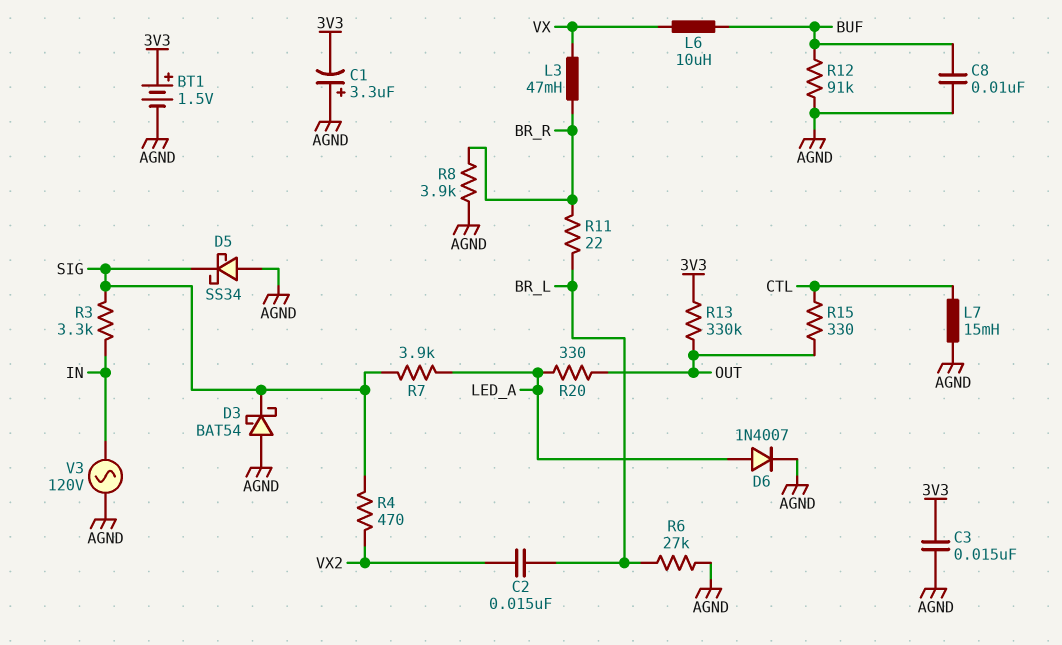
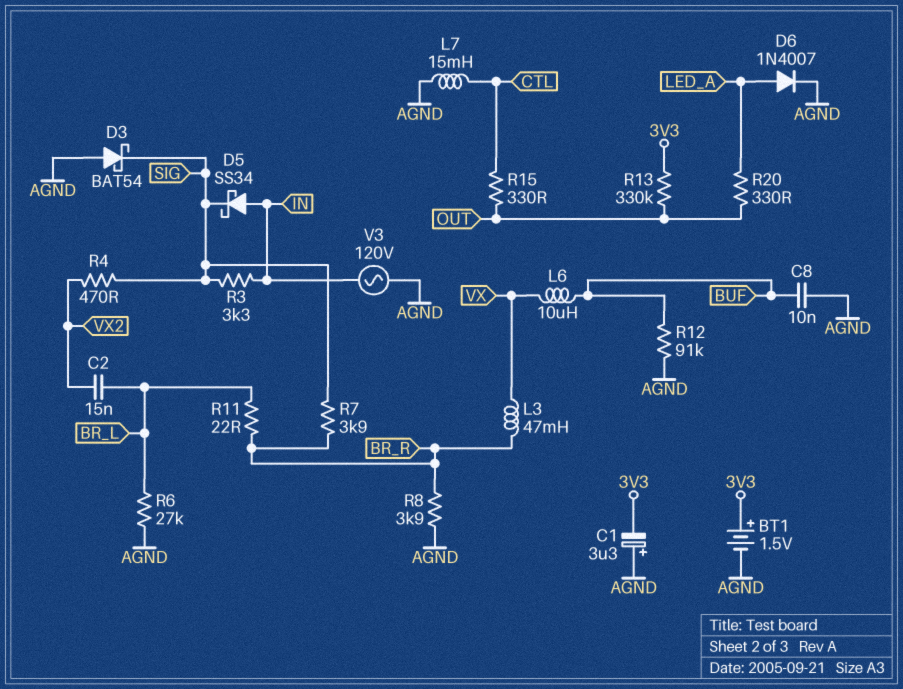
C3: 15nF (3V3, AGND) -> none
D5: schottky SS34 (A AGND, K SIG) -> schottky SS34 (A IN, K SIG)
R7: 3.9k (LED_A, SIG) -> 3.9k (BR_R, SIG)

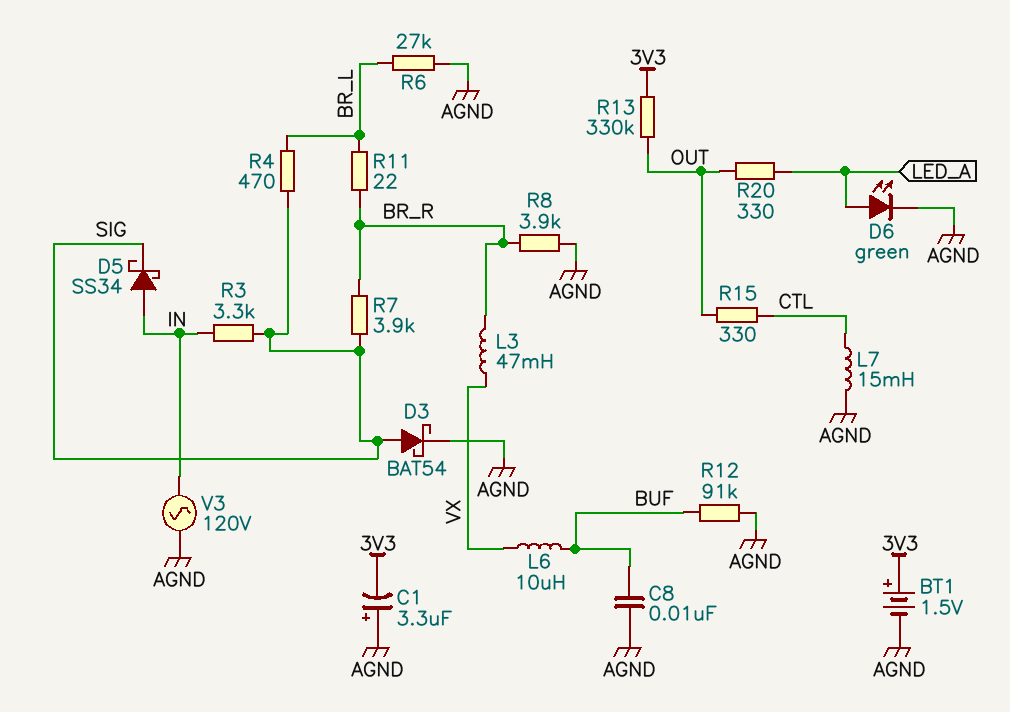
C2: 15nF (BR_L, VX2) -> none
D3: schottky BAT54 (A AGND, K SIG) -> schottky BAT54 (A SIG, K AGND)
D6: diode 1N4007 (A LED_A, K AGND) -> LED green (A LED_A, K AGND)
R4: 470 (SIG, VX2) -> 470 (BR_L, SIG)

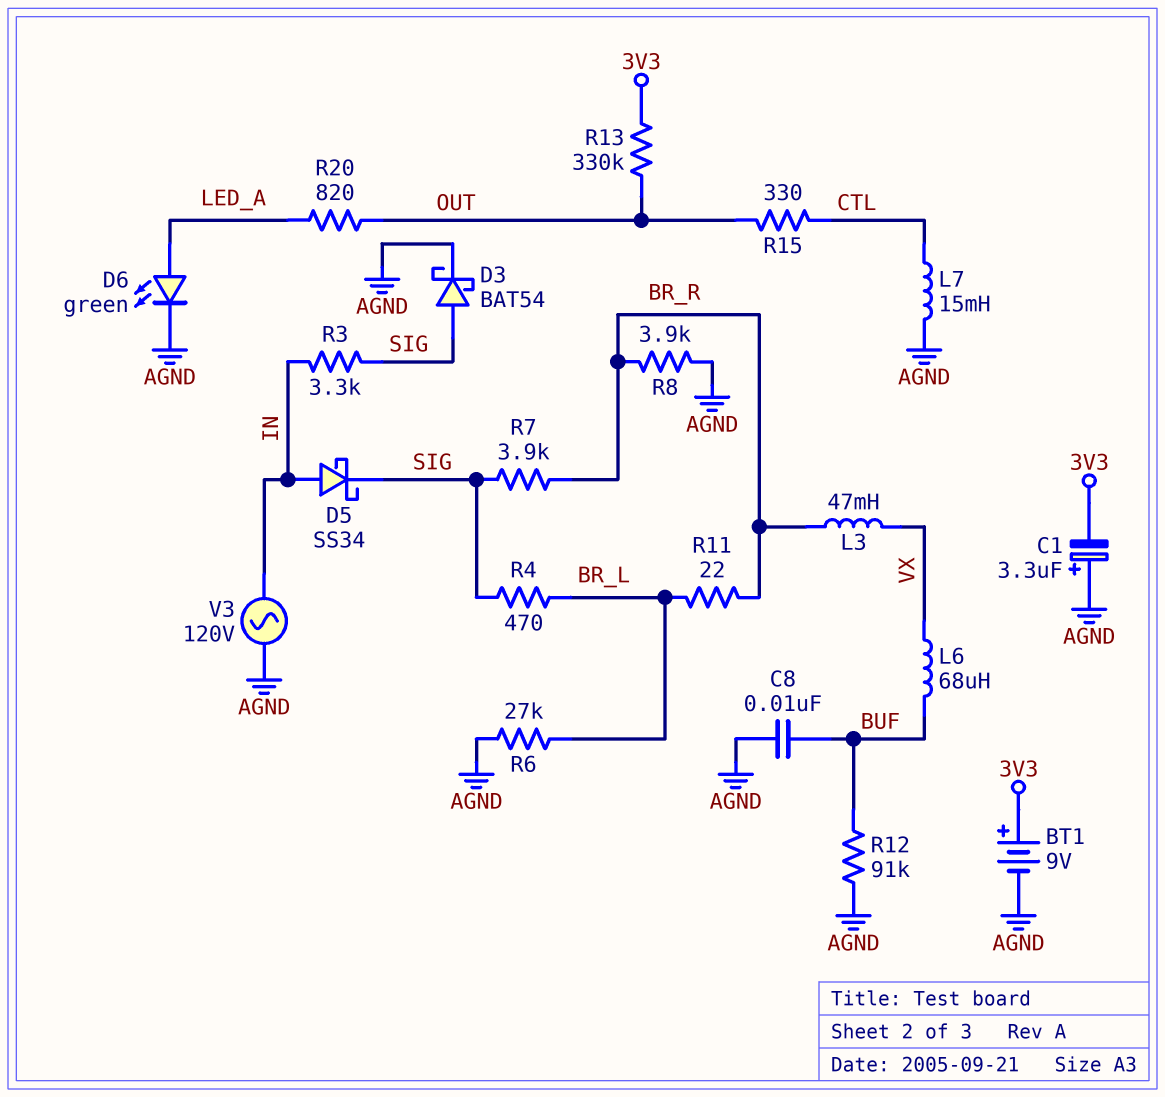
BT1: 1.5V (plus 3V3, minus AGND) -> 9V (plus 3V3, minus AGND)
L6: 10uH (BUF, VX) -> 68uH (BUF, VX)
R20: 330 (LED_A, OUT) -> 820 (LED_A, OUT)

